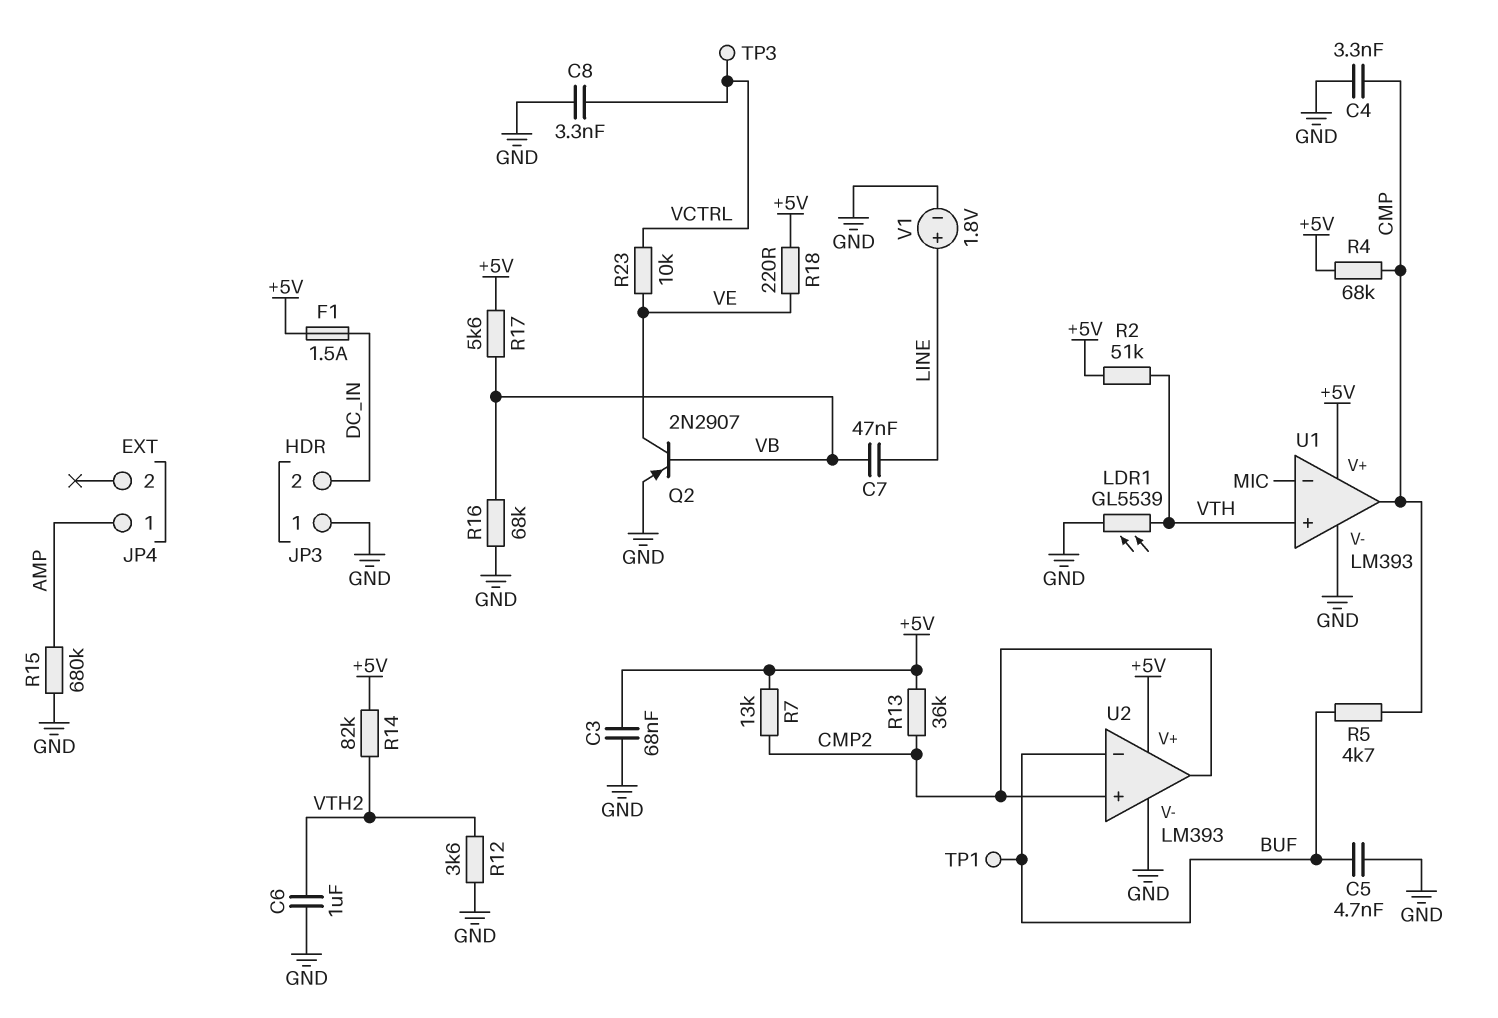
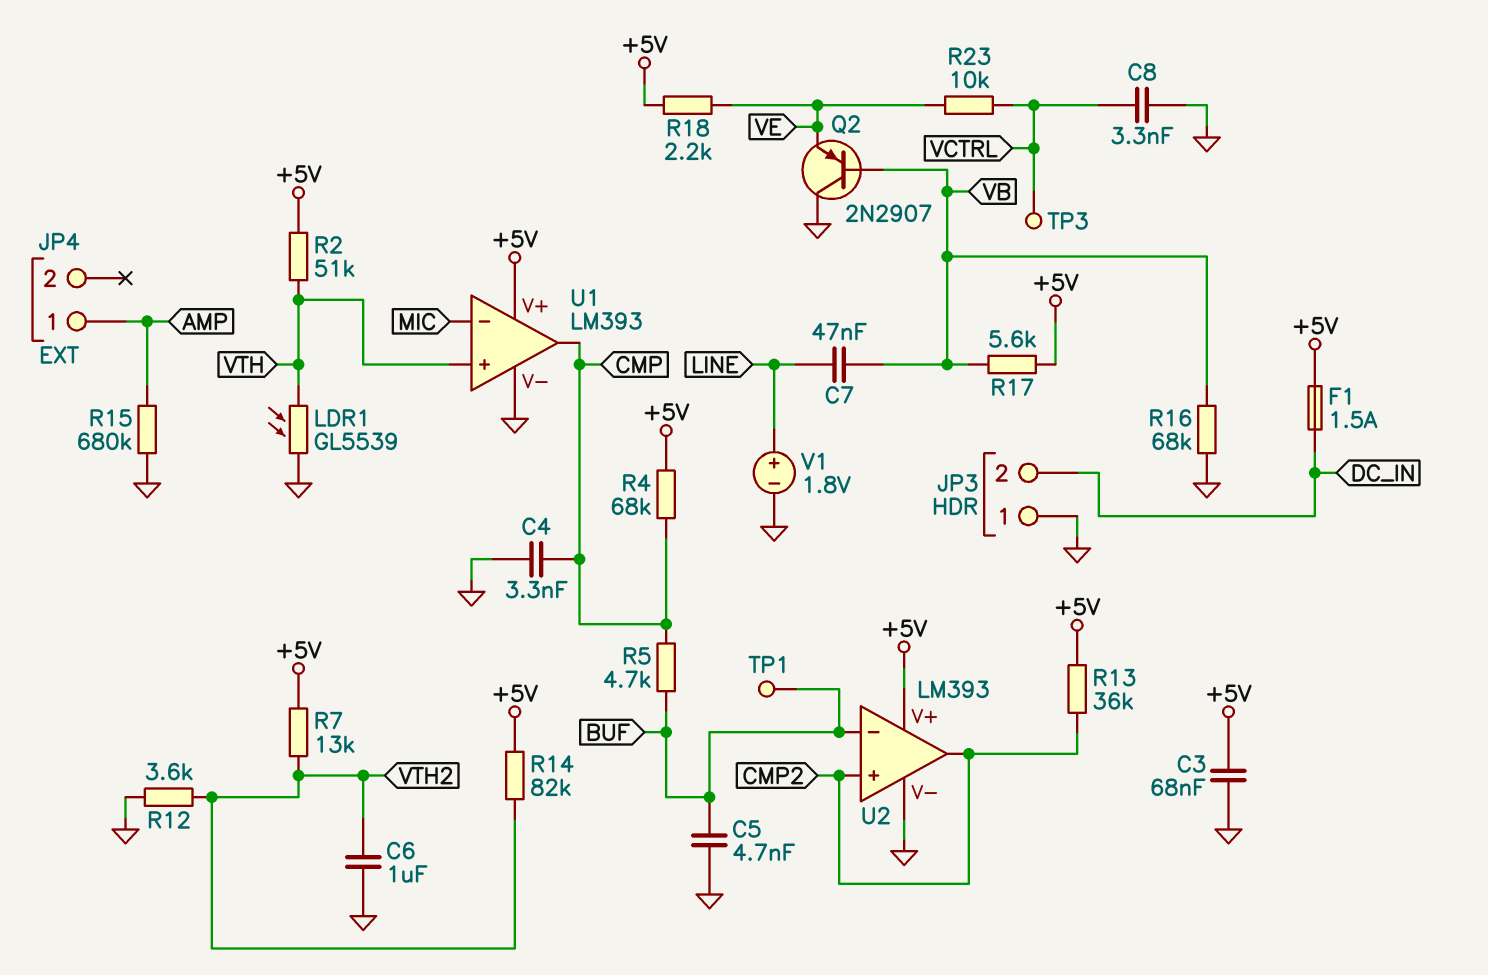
Q2: PNP 2N2907 (B VB, C VE, E GND) -> PNP 2N2907 (B VB, C GND, E VE)
R7: 13k (+5V, CMP2) -> 13k (+5V, VTH2)
R18: 220 (+5V, VE) -> 2.2k (+5V, VE)

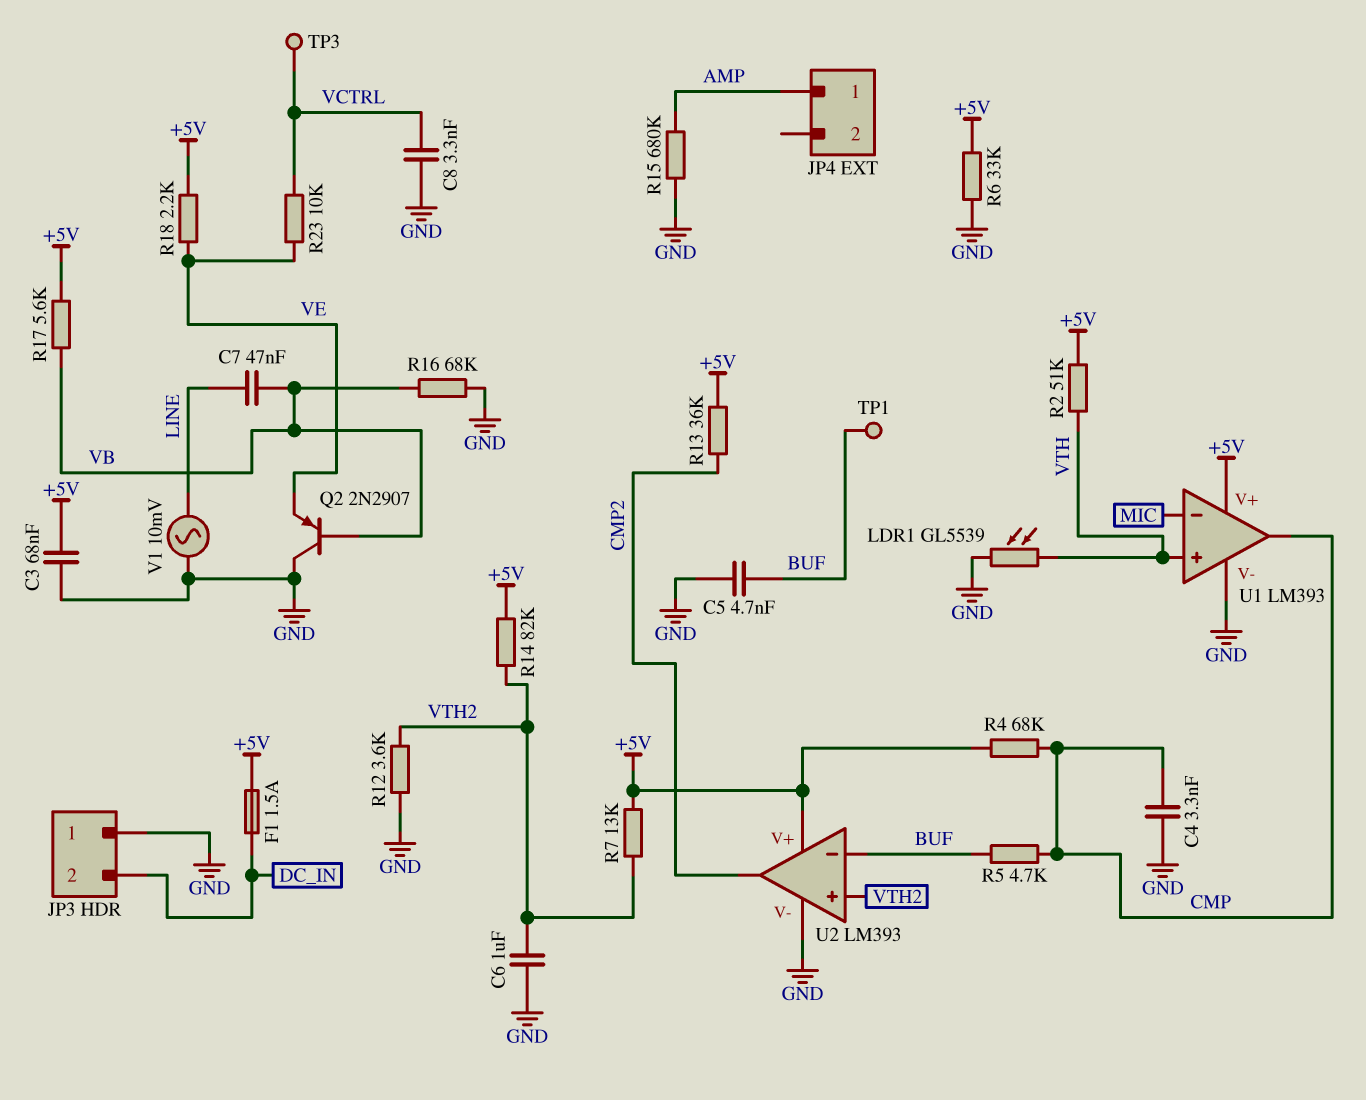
R6: none -> 33k (+5V, GND)
U2 pin in+: CMP2 -> VTH2
V1: 1.8V (plus LINE, minus GND) -> AC 10mV (GND, LINE)

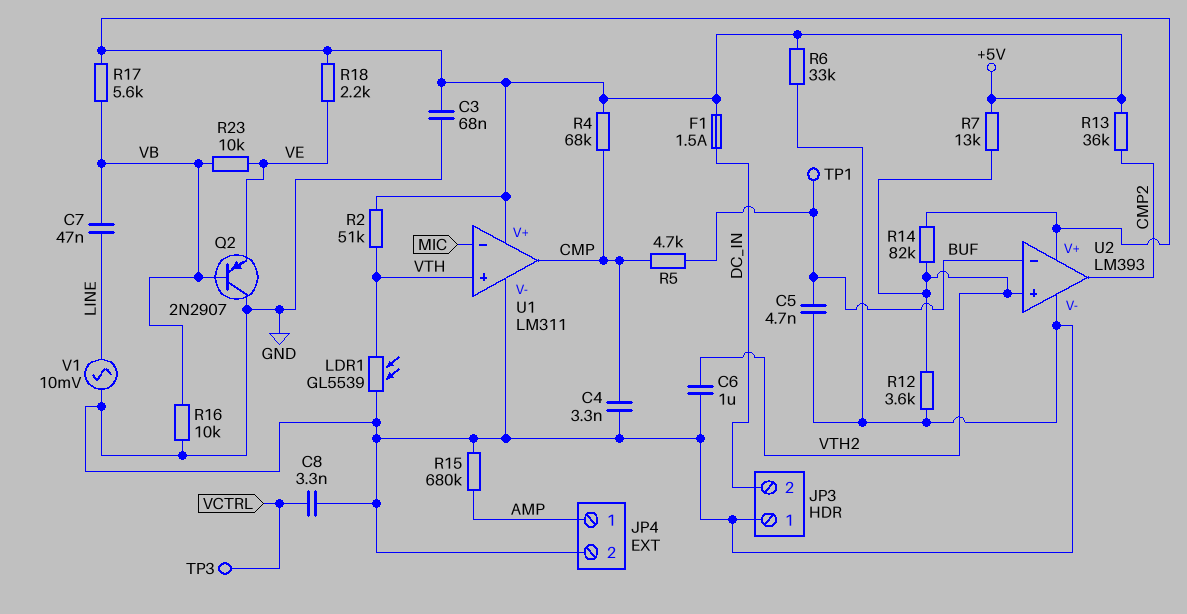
JP4 pin 2: none -> GND
R16: 68k (GND, VB) -> 10k (GND, VB)
R23: 10k (VCTRL, VE) -> 10k (VB, VE)
U1: LM393 -> LM311

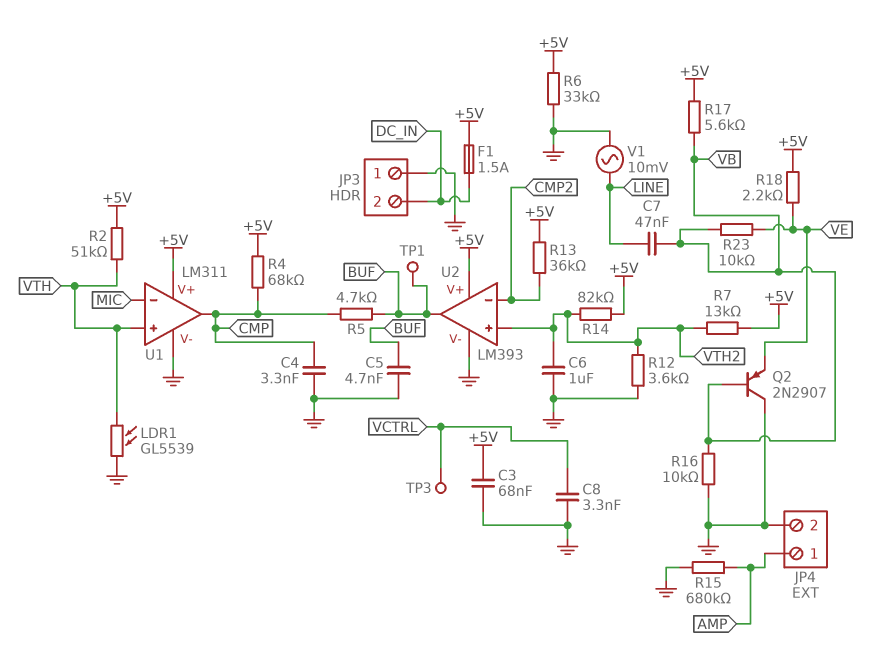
U2 pin in-: BUF -> CMP2
U2 pin out: CMP2 -> BUF

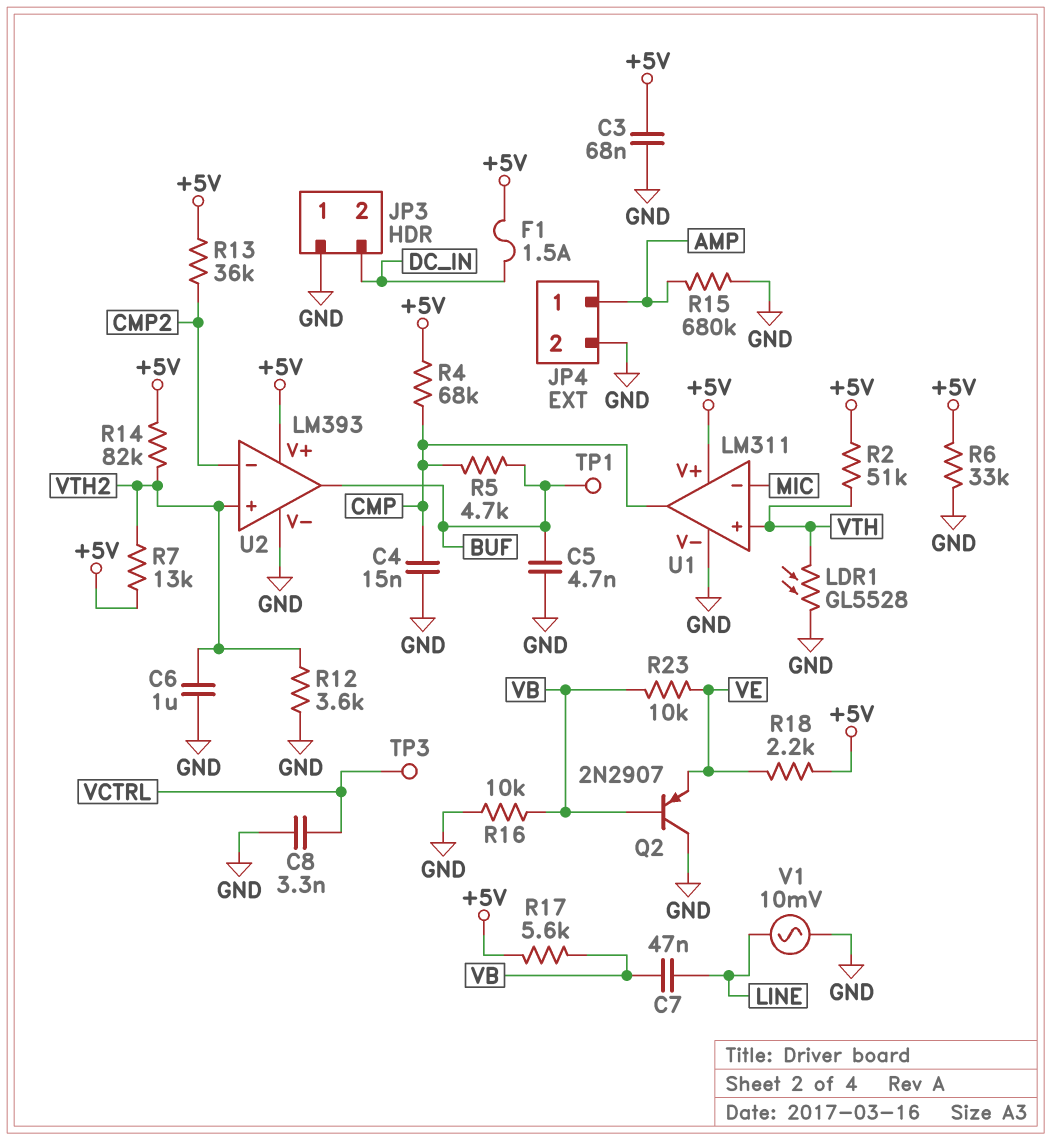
C4: 3.3nF (CMP, GND) -> 15nF (CMP, GND)
LDR1: GL5539 (GND, VTH) -> GL5528 (GND, VTH)

